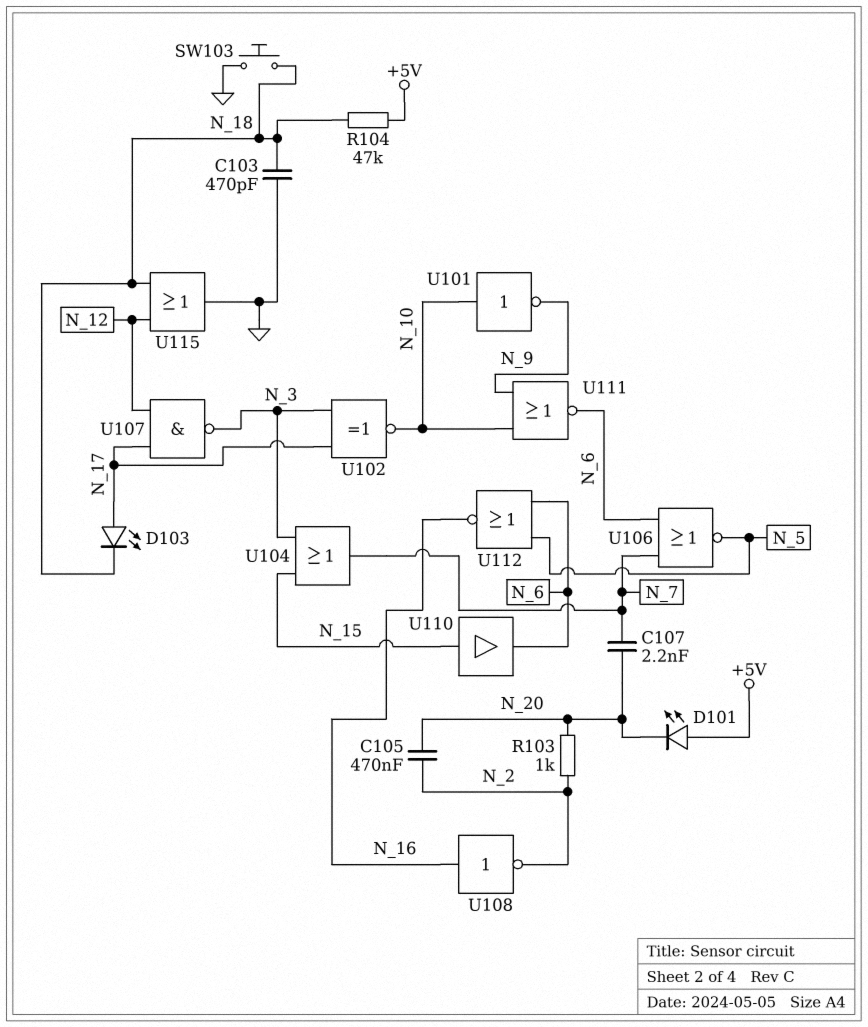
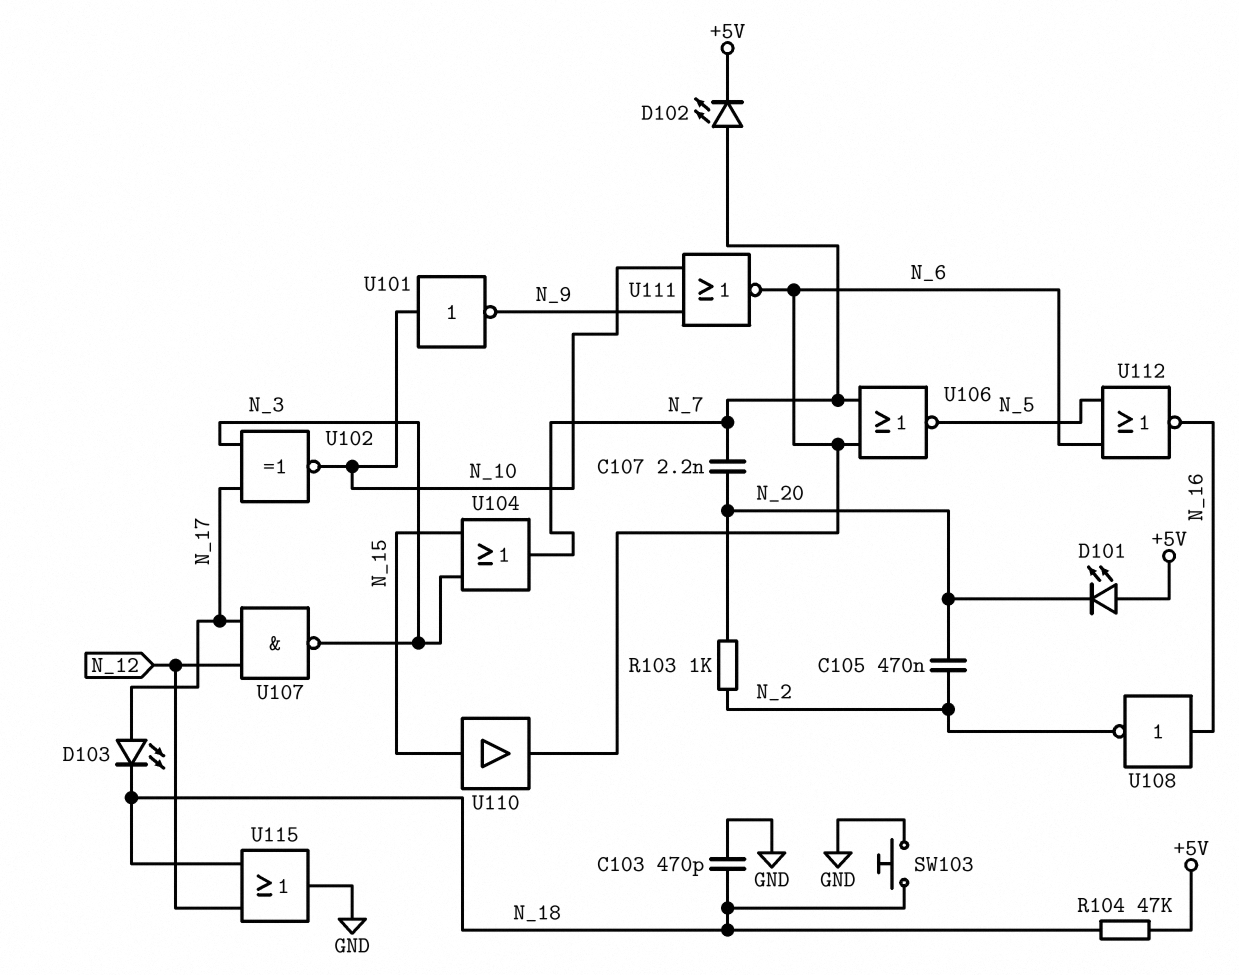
D102: none -> LED (A N_7, K +5V)

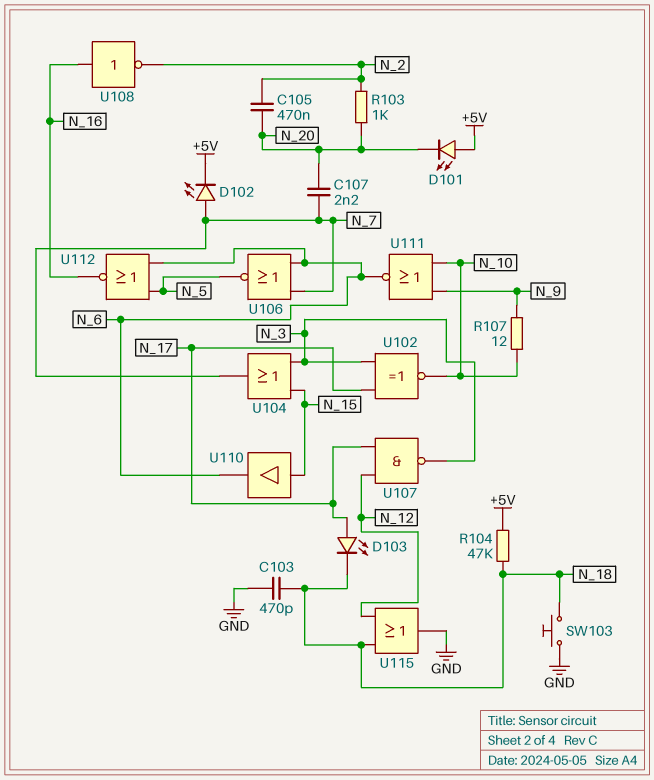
R107: none -> 12 (N_9, N_10)
U101: NOT (in N_10, out N_9) -> none

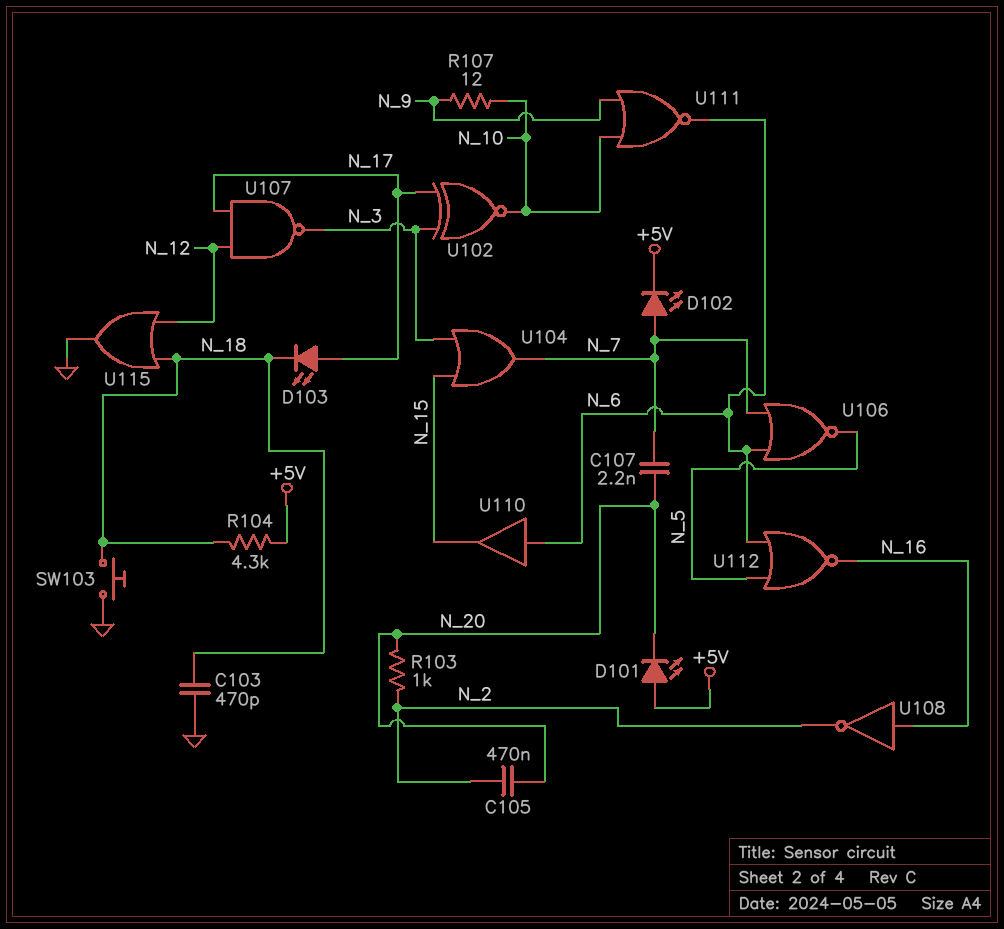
R104: 47k (+5V, N_18) -> 4.3k (+5V, N_18)
U110: buffer (in N_15, out N_6) -> buffer (in N_6, out N_15)

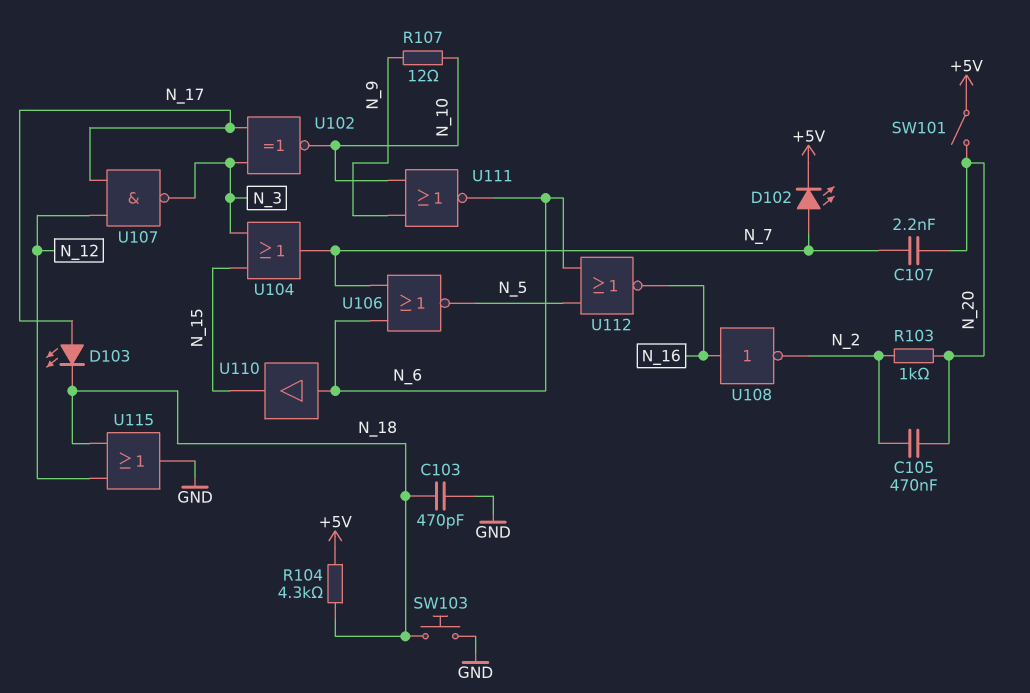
D101: LED (A +5V, K N_20) -> none
SW101: none -> switch (+5V, N_20)

